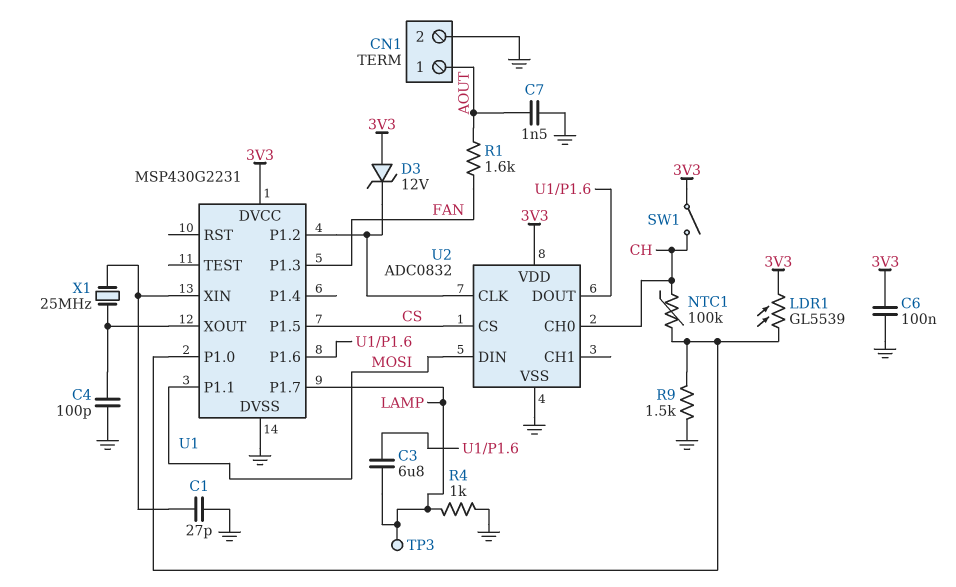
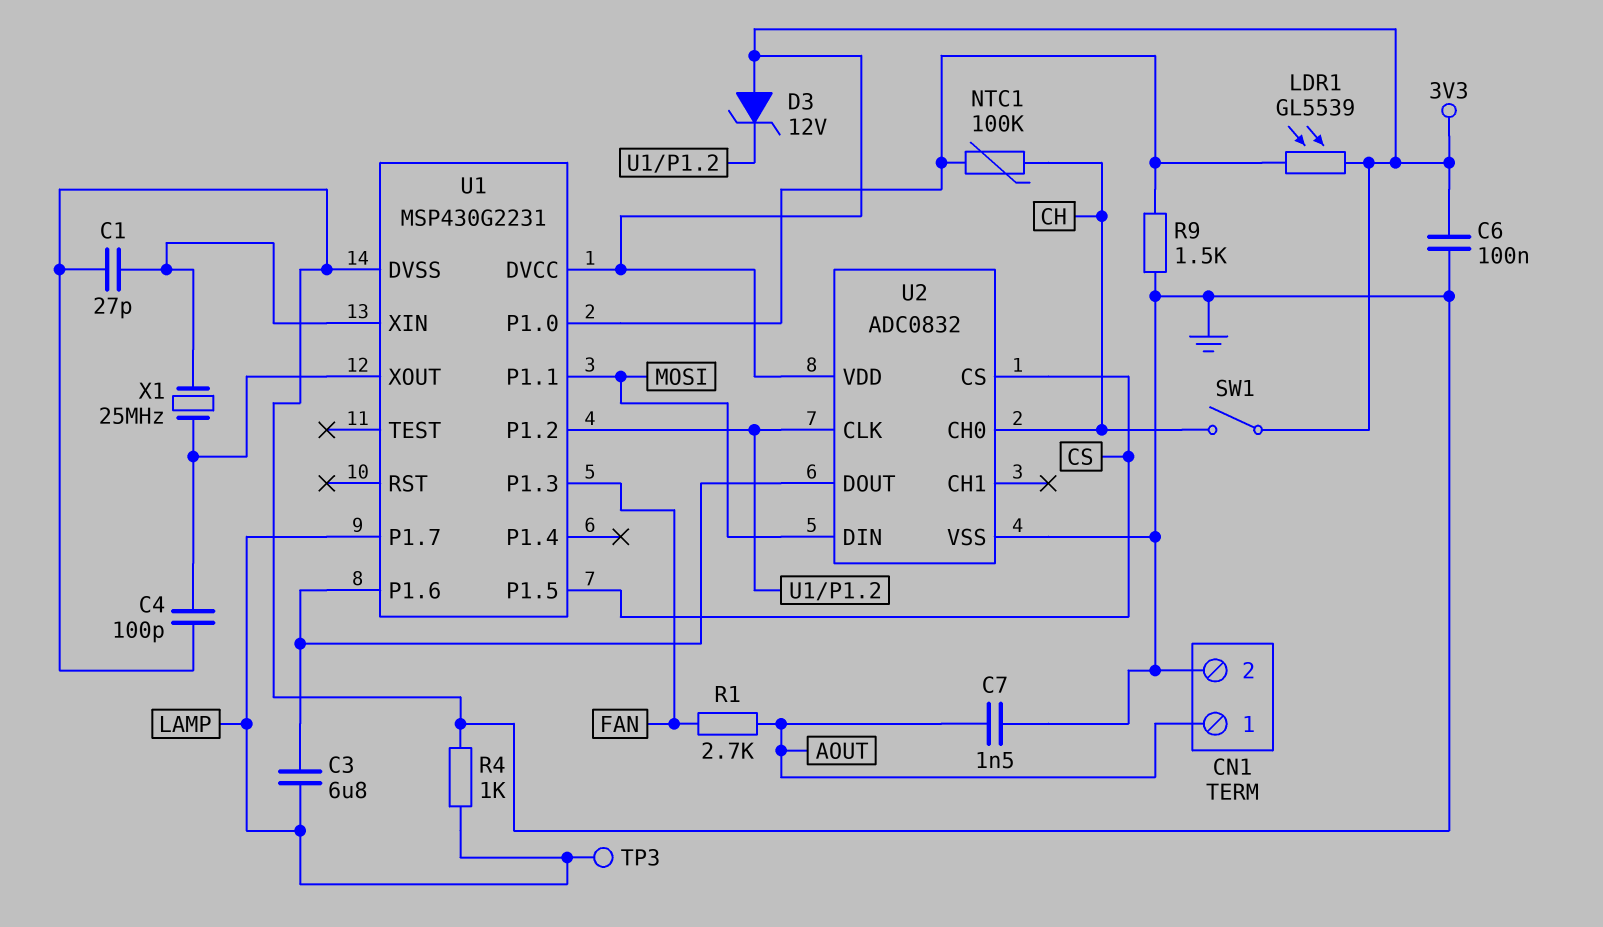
R1: 1.6k (AOUT, FAN) -> 2.7k (AOUT, FAN)

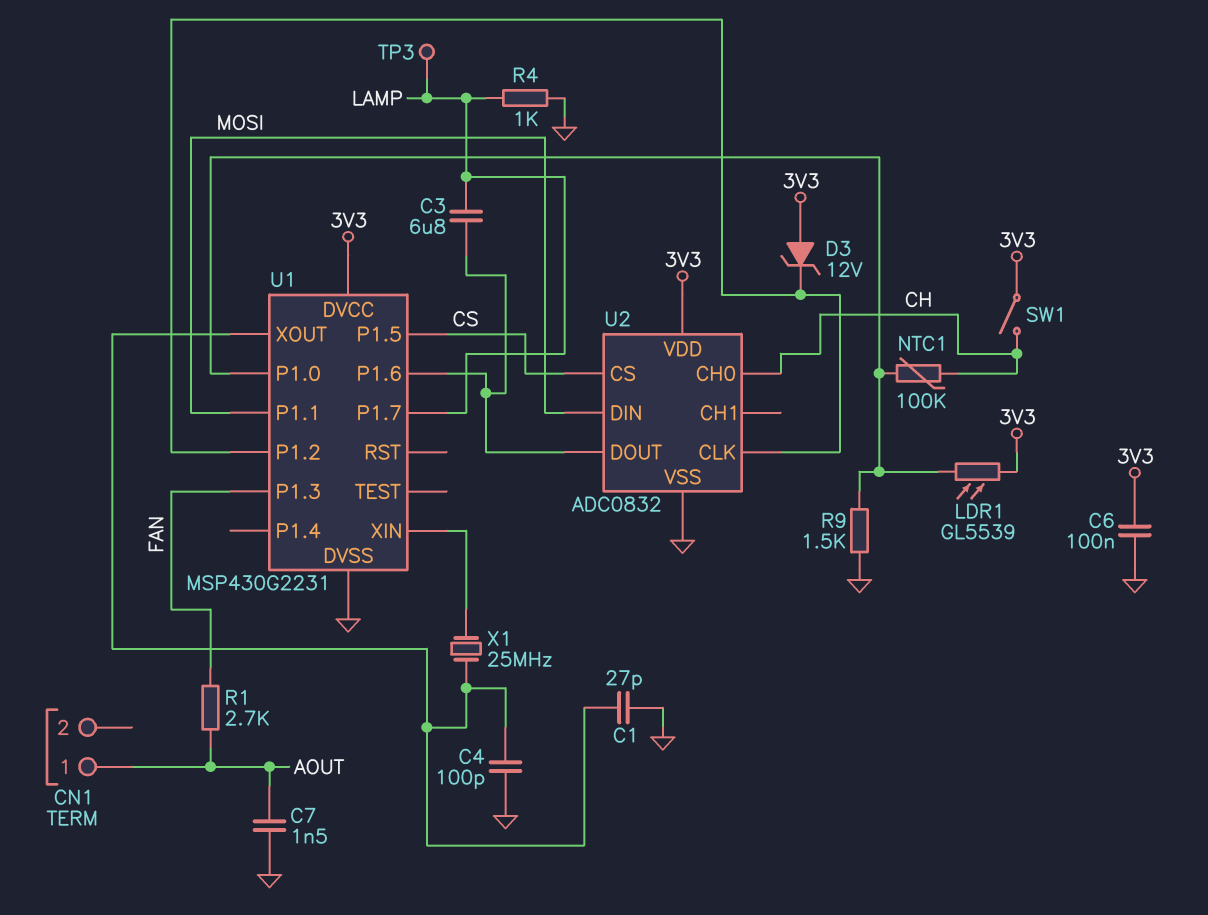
C1: 27pF (GND, U1/XIN) -> 27pF (GND, U1/XOUT)
CN1 pin 2: GND -> none

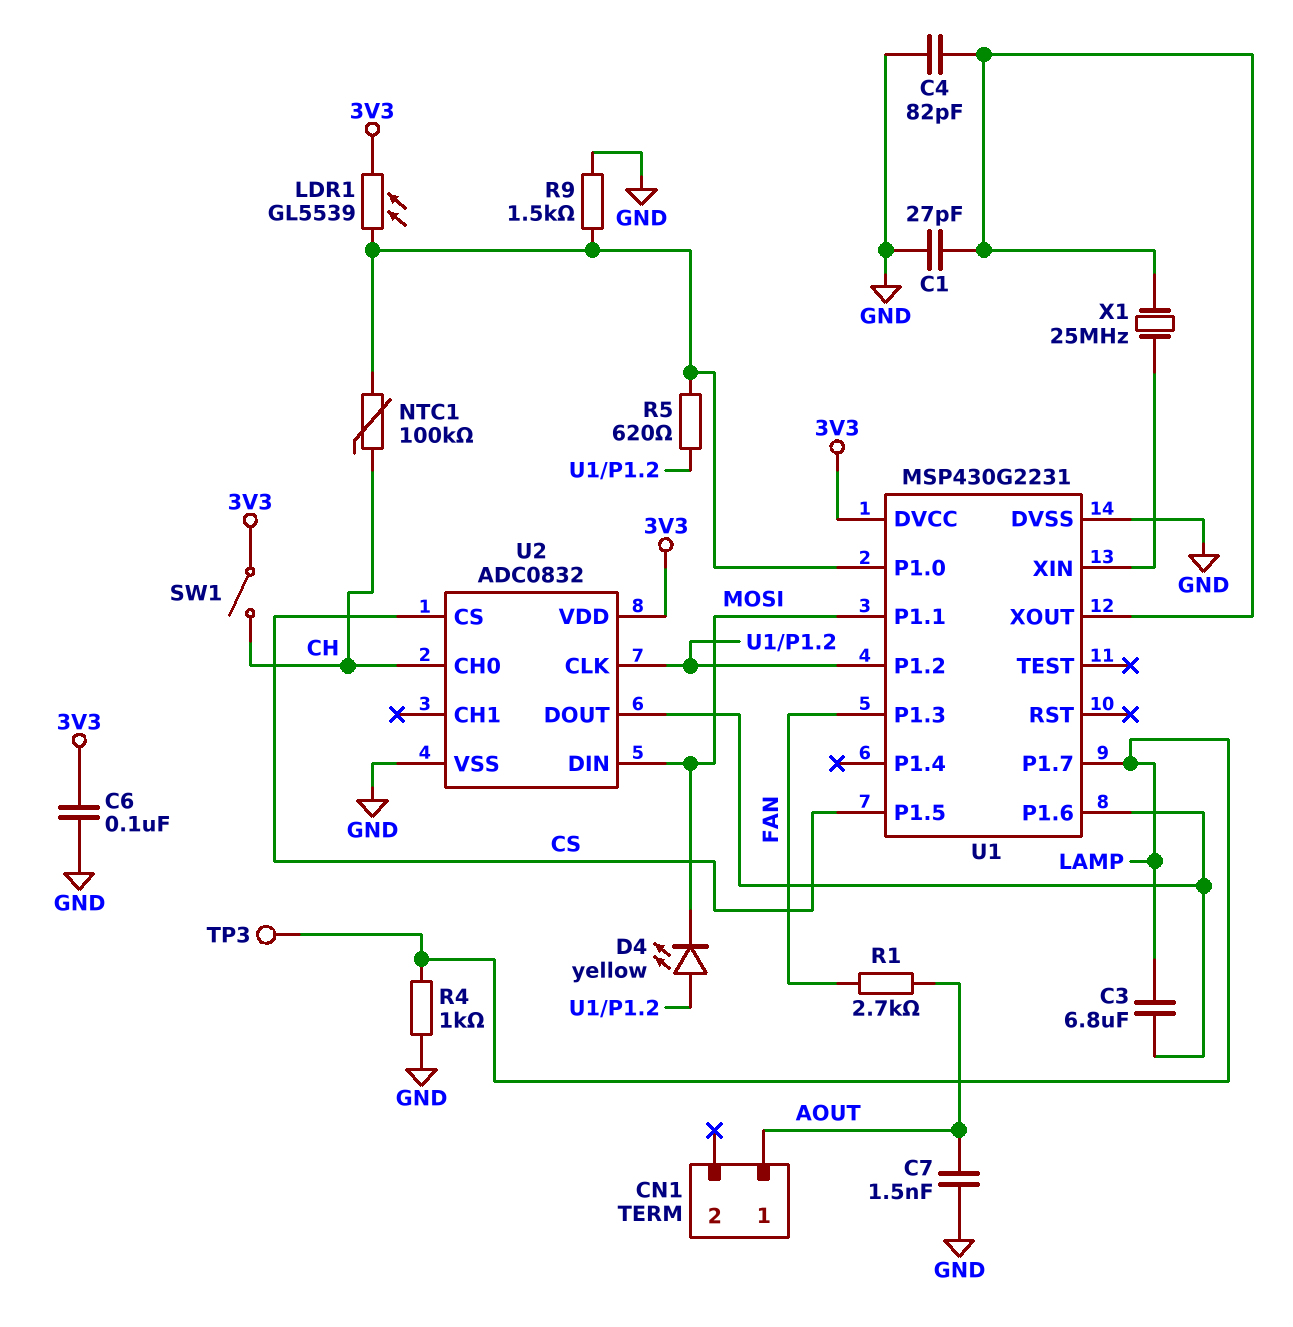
C4: 100pF (GND, U1/XOUT) -> 82pF (GND, U1/XOUT)
D3: zener 12V (A 3V3, K U1/P1.2) -> none
D4: none -> LED yellow (A U1/P1.2, K MOSI)
R5: none -> 620 (U1/P1.0, U1/P1.2)

